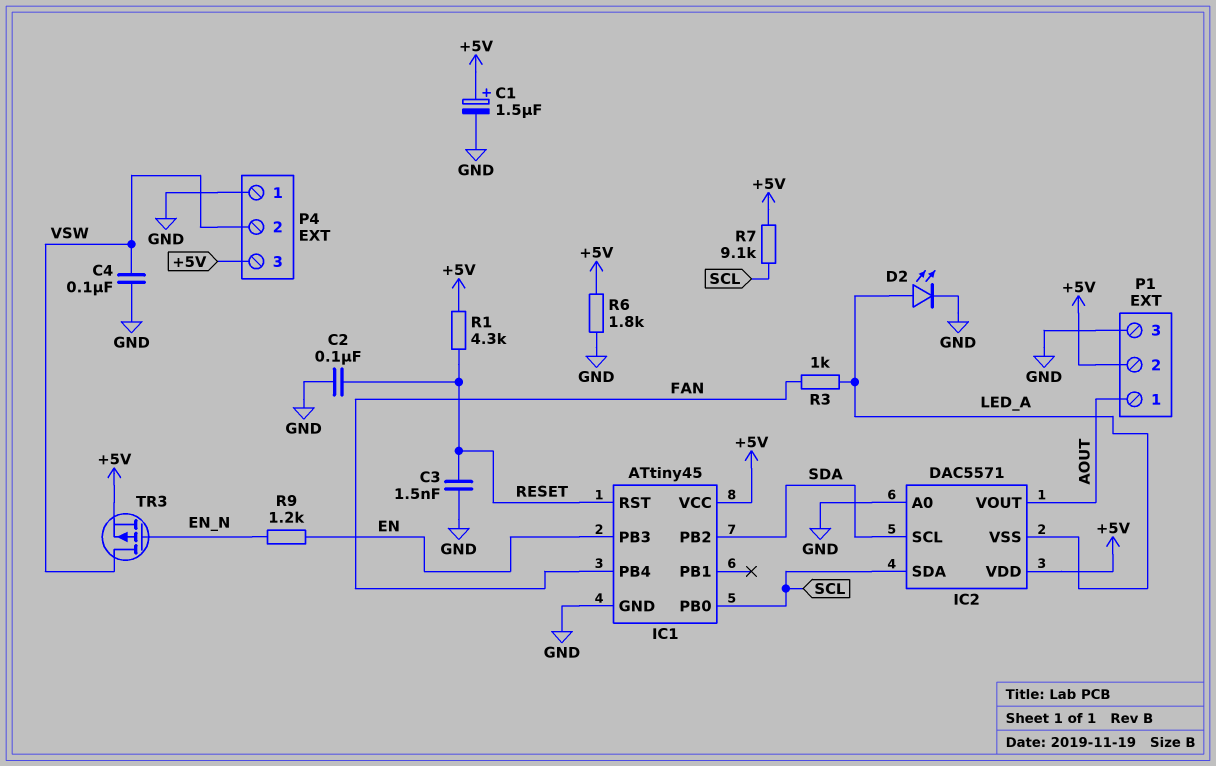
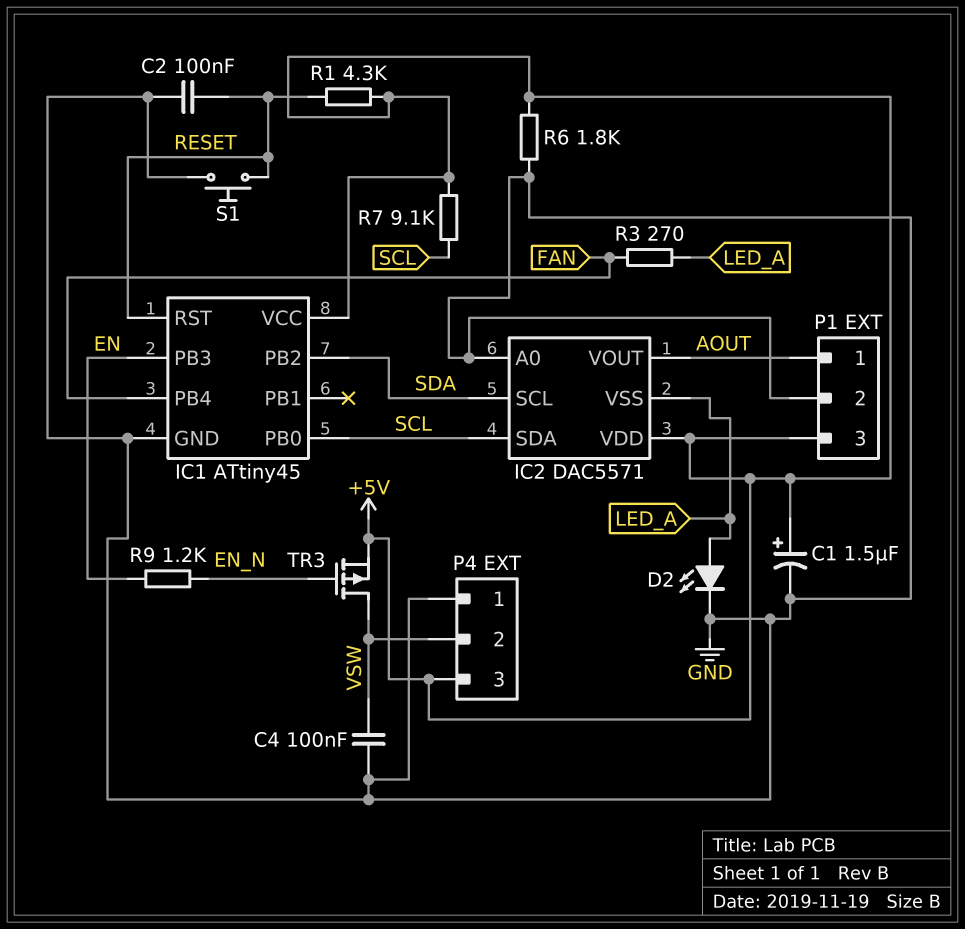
C3: 1.5nF (GND, RESET) -> none
P1 pin 2: +5V -> GND
P1 pin 3: GND -> +5V
R3: 1k (FAN, LED_A) -> 270 (FAN, LED_A)
S1: none -> button (GND, RESET)

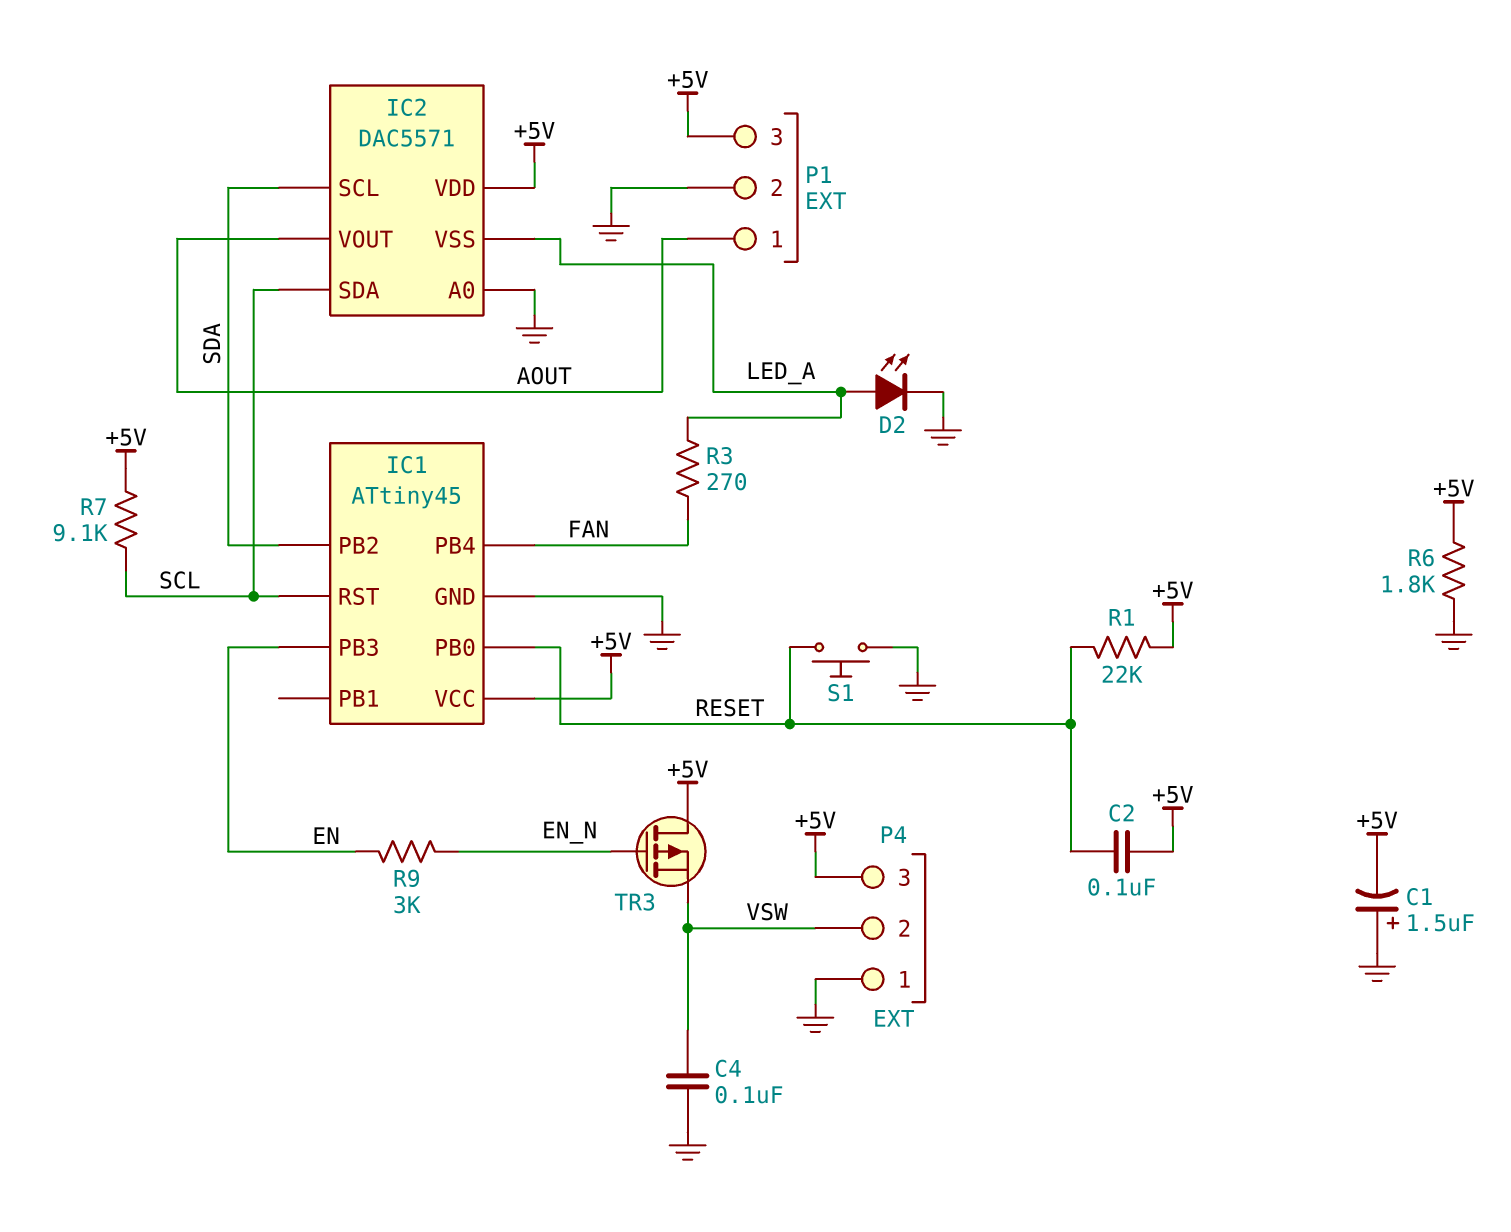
C1: 1.5uF (plus +5V, minus GND) -> 1.5uF (plus GND, minus +5V)
C2: 100nF (GND, RESET) -> 100nF (+5V, RESET)
IC1 pin PB0: SCL -> RESET
IC1 pin RST: RESET -> SCL
R1: 4.3k (+5V, RESET) -> 22k (+5V, RESET)
R9: 1.2k (EN, EN_N) -> 3k (EN, EN_N)
TR3: PMOS (G EN_N, D VSW, S +5V) -> PMOS (G EN_N, D +5V, S VSW)

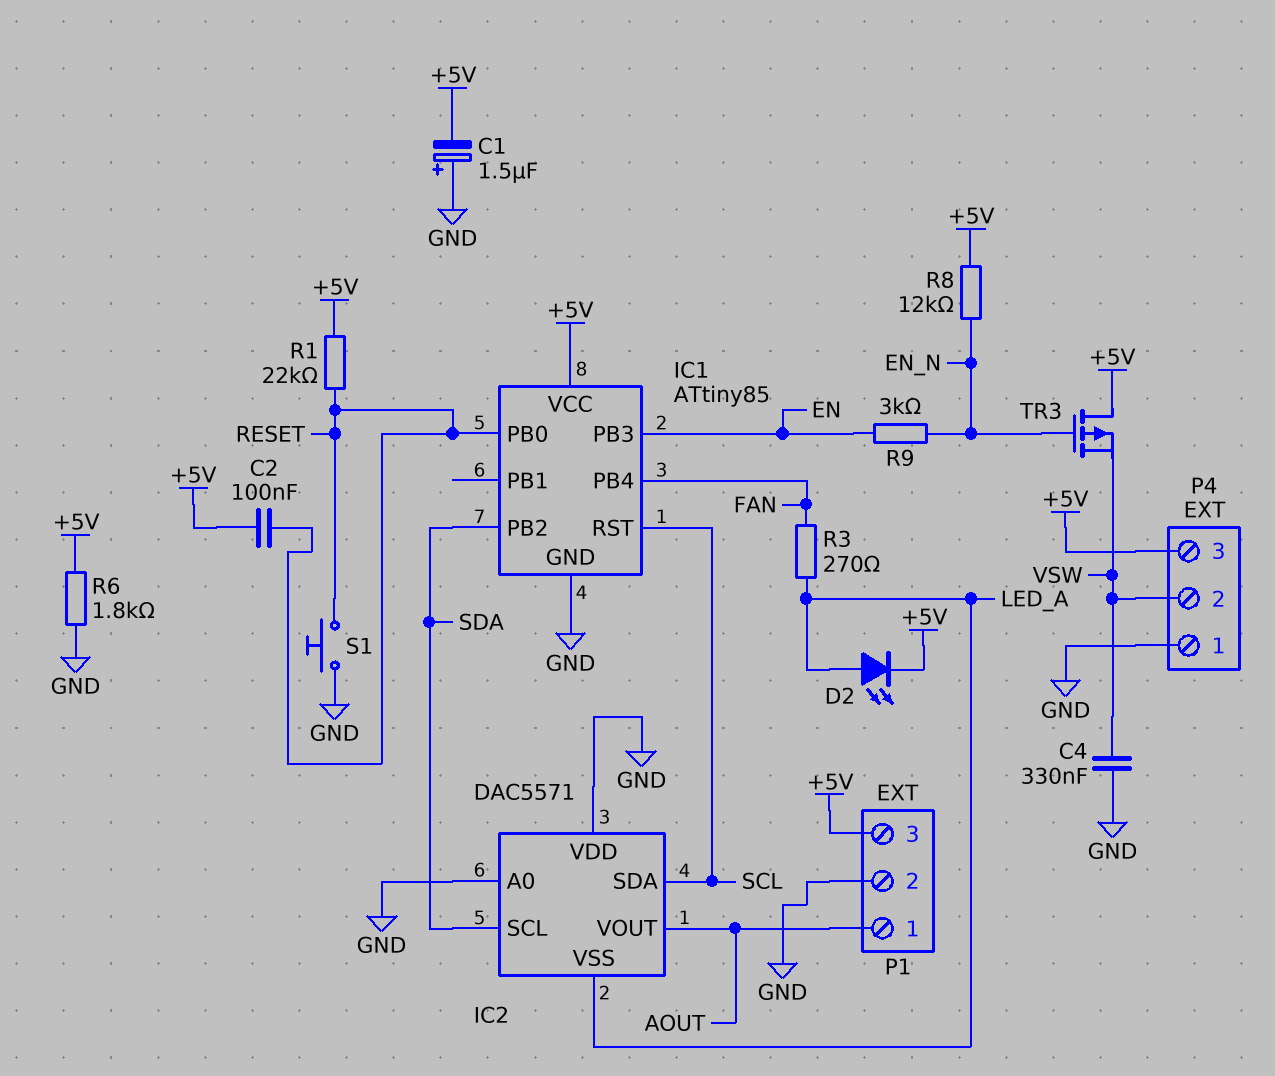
C4: 100nF (GND, VSW) -> 330nF (GND, VSW)
D2: LED (A LED_A, K GND) -> LED (A LED_A, K +5V)
IC1: ATtiny45 -> ATtiny85
IC2 pin VDD: +5V -> GND
R7: 9.1k (+5V, SCL) -> none
R8: none -> 12k (+5V, EN_N)

